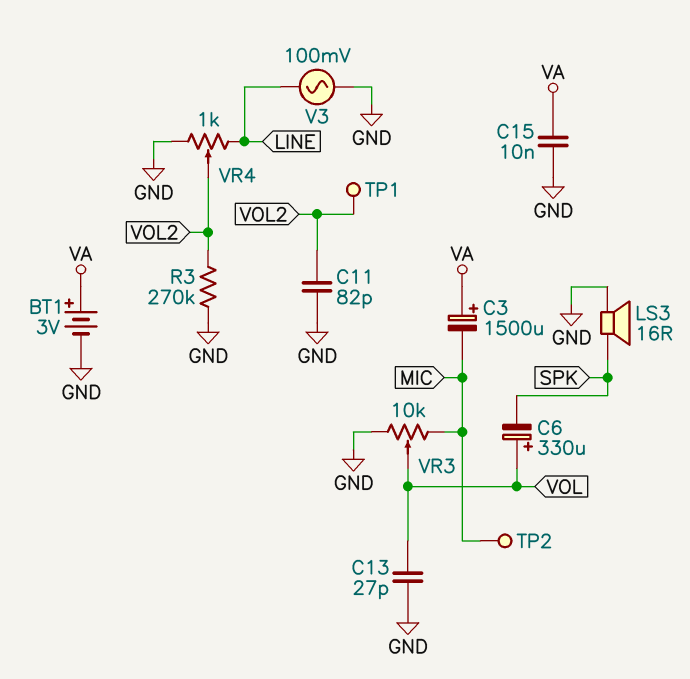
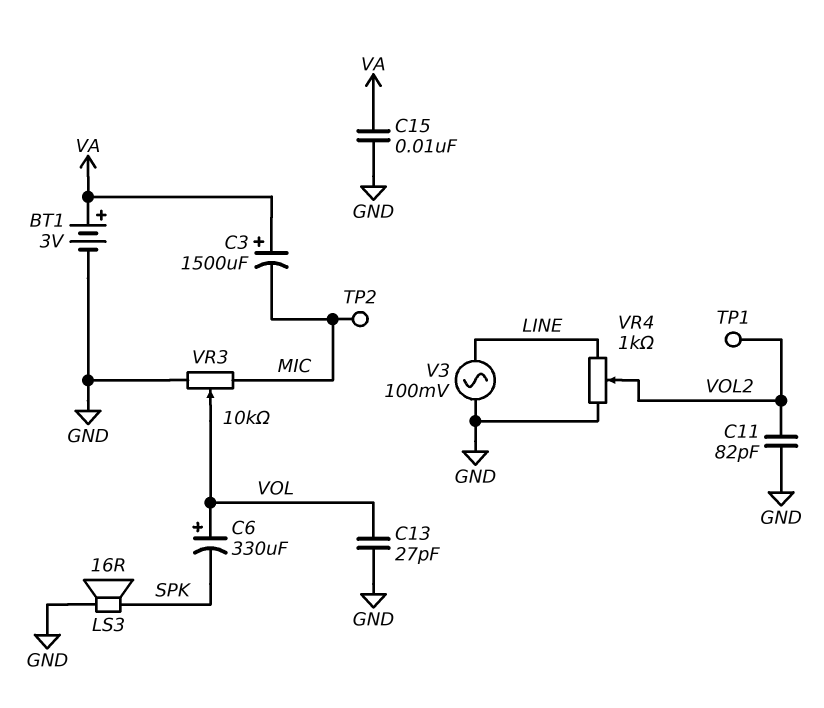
R3: 270k (GND, VOL2) -> none

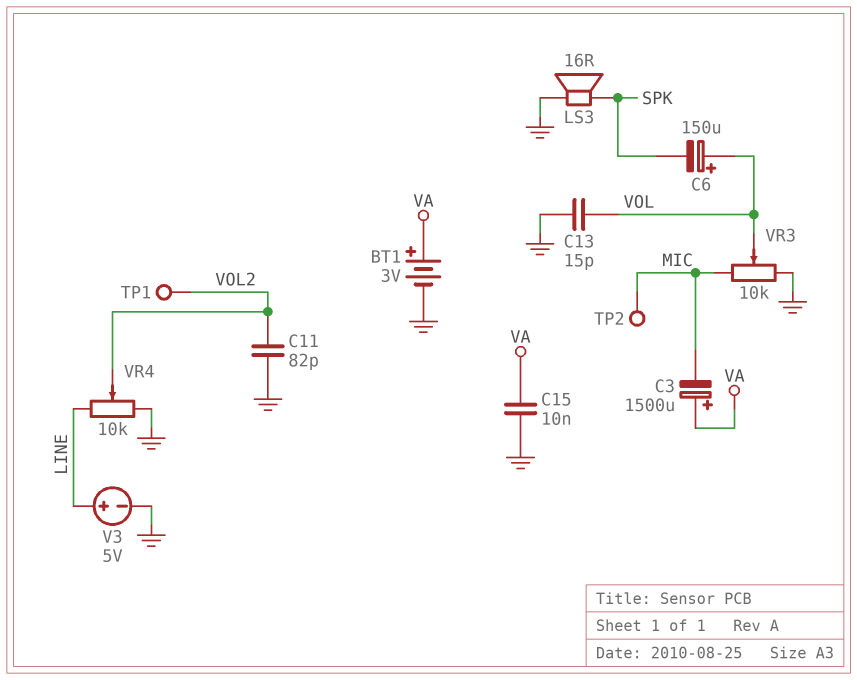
C6: 330uF (plus VOL, minus SPK) -> 150uF (plus VOL, minus SPK)
C13: 27pF (GND, VOL) -> 15pF (GND, VOL)
V3: AC 100mV (GND, LINE) -> 5V (plus LINE, minus GND)
VR4: 1k (GND, LINE, wiper VOL2) -> 10k (GND, LINE, wiper VOL2)

